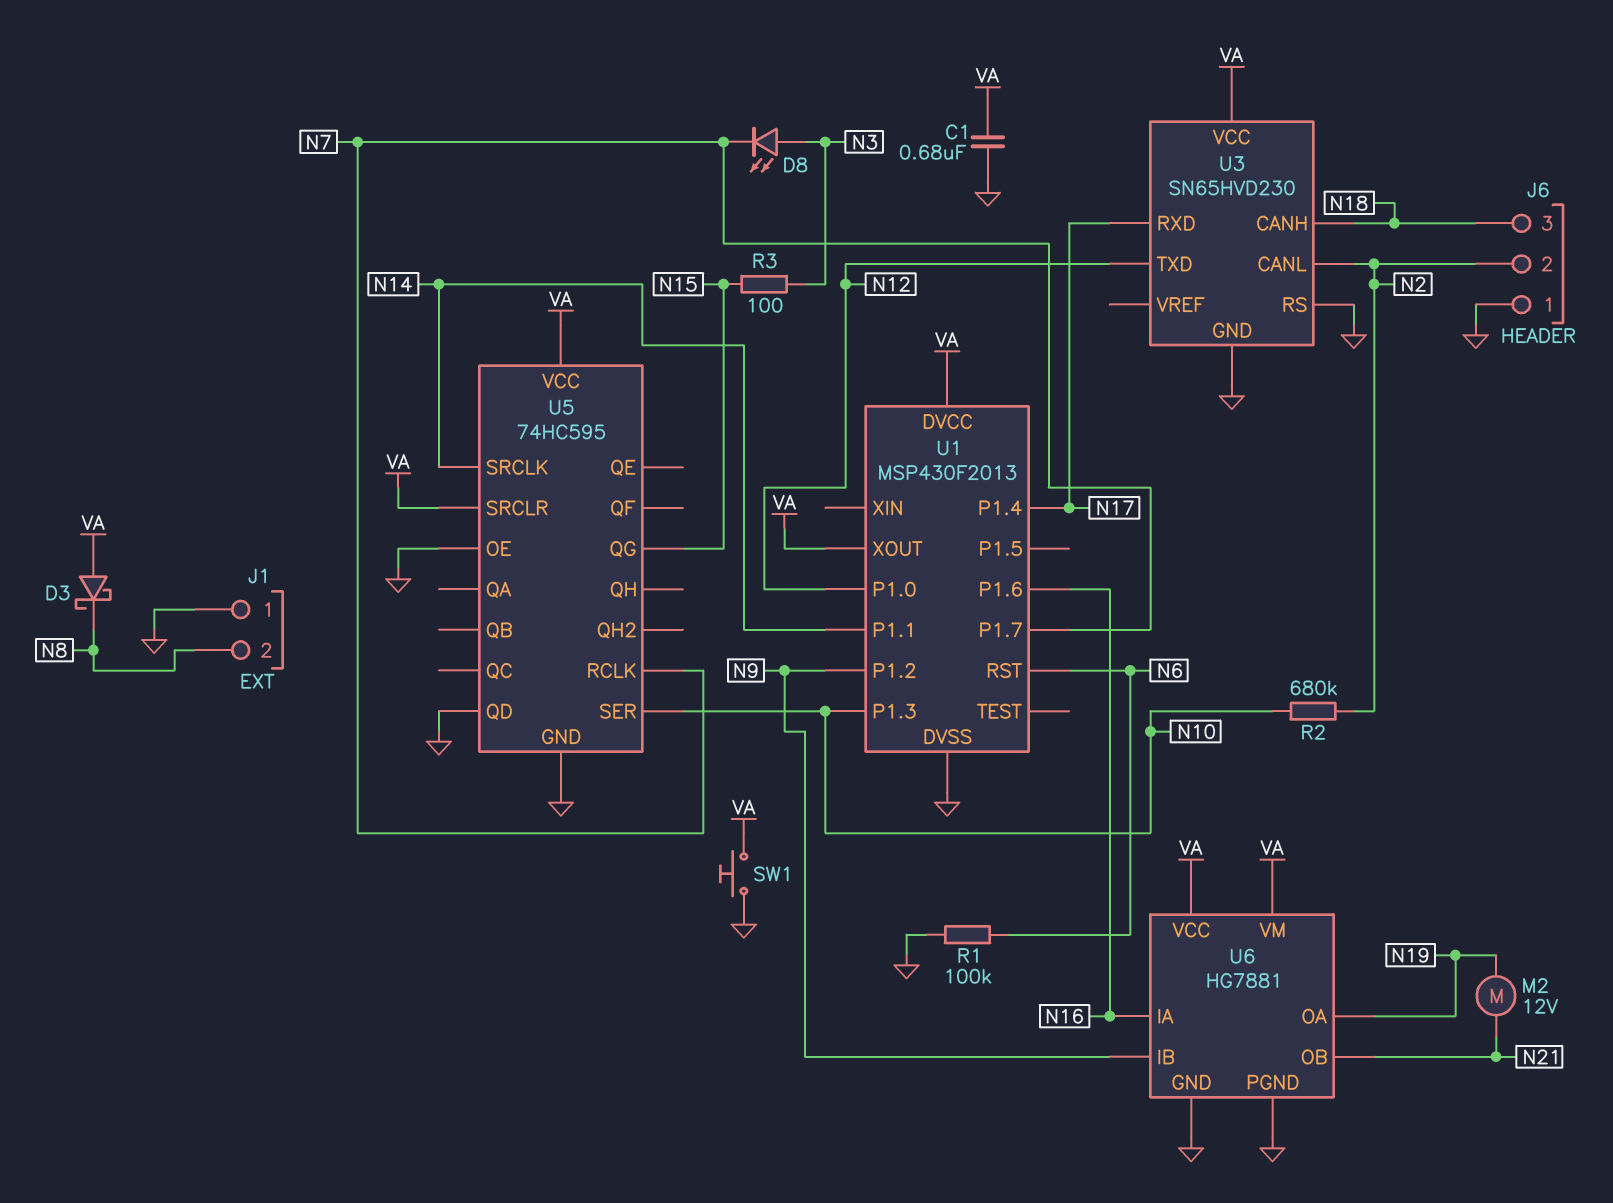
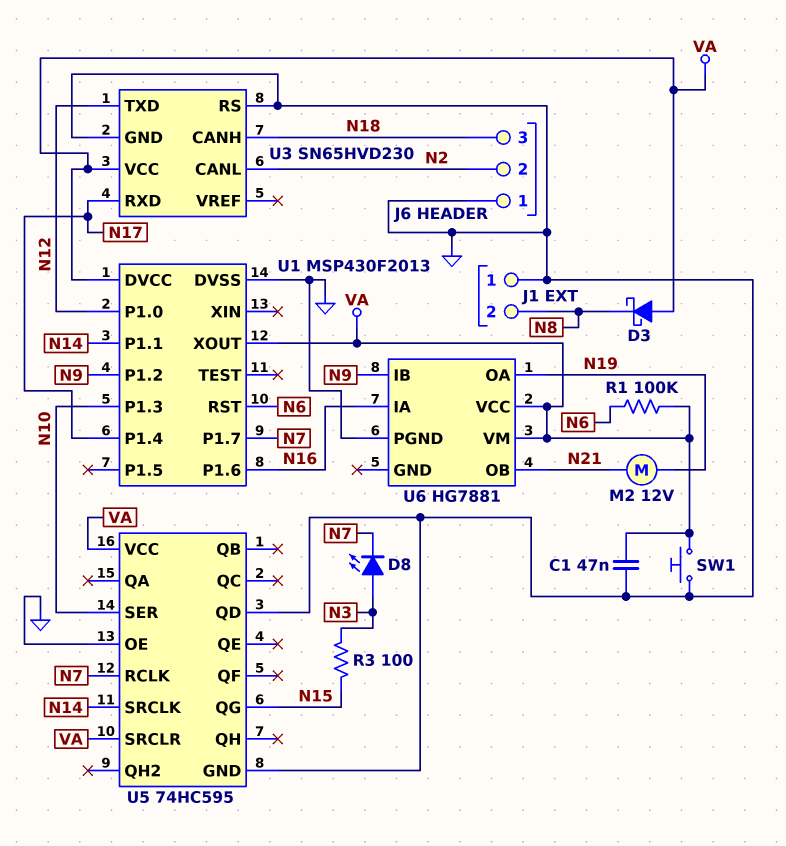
C1: 680nF (GND, VA) -> 47nF (GND, VA)
R1: 100k (GND, N6) -> 100k (N6, VA)
R2: 680k (N2, N10) -> none
U6 pin GND: GND -> none

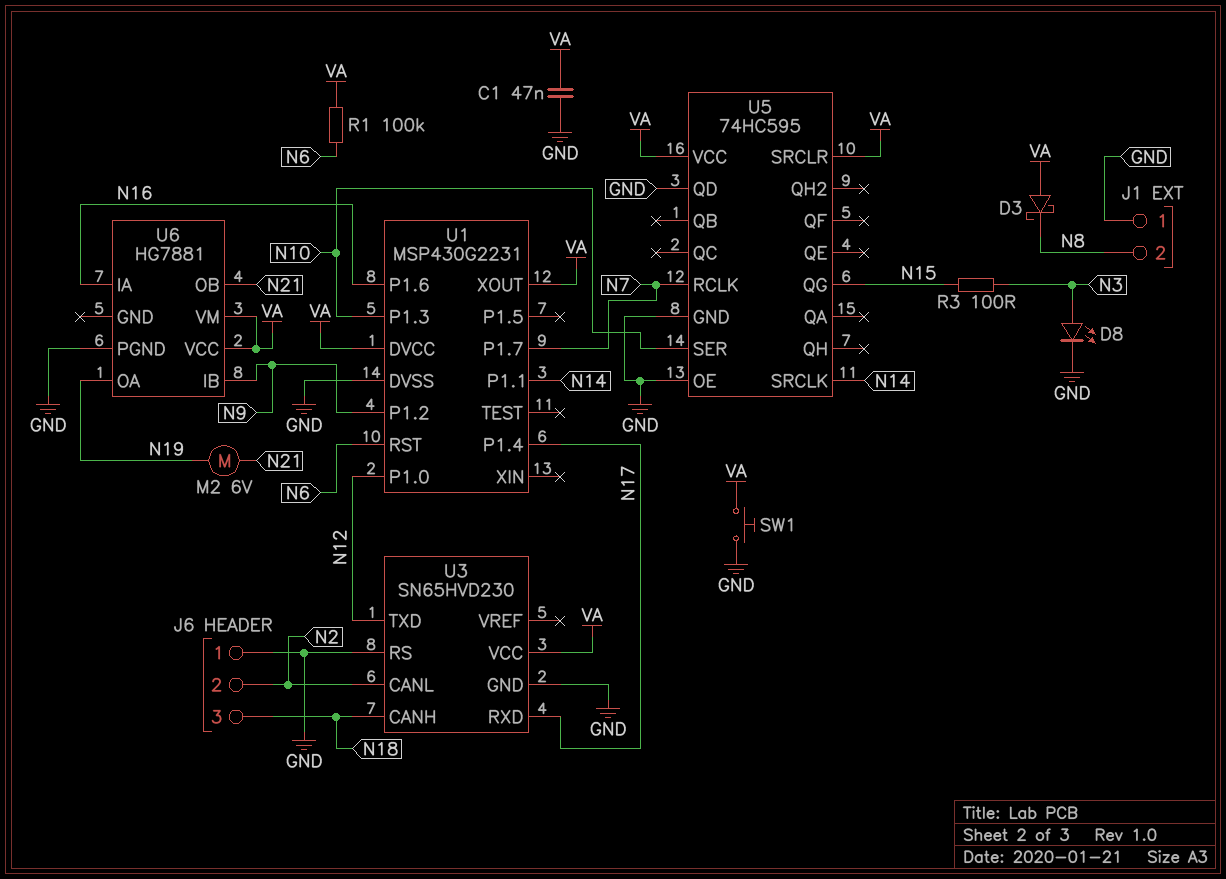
D8: LED (A N3, K N7) -> LED (A N3, K GND)
M2: motor 12V (N19, N21) -> motor 6V (N19, N21)
U1: MSP430F2013 -> MSP430G2231

